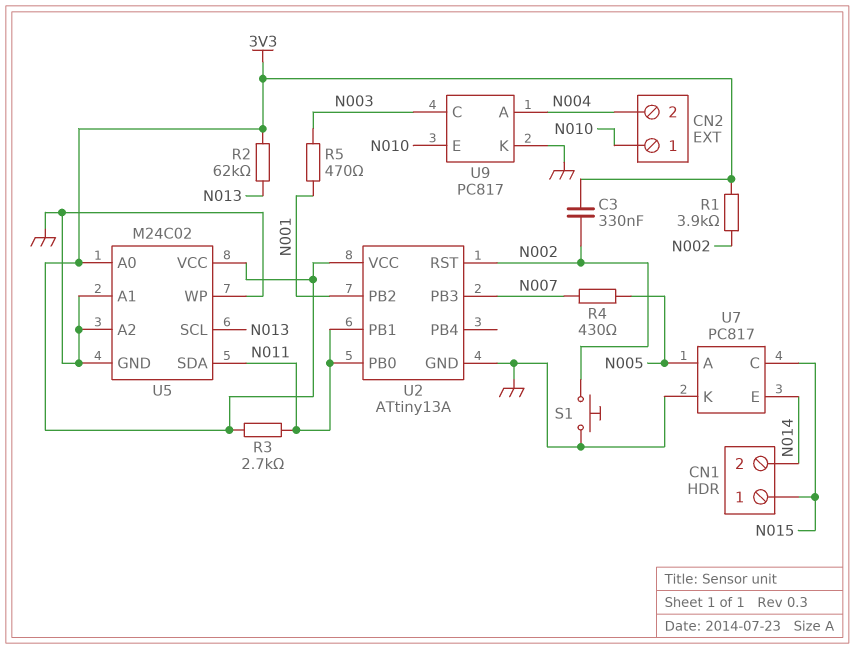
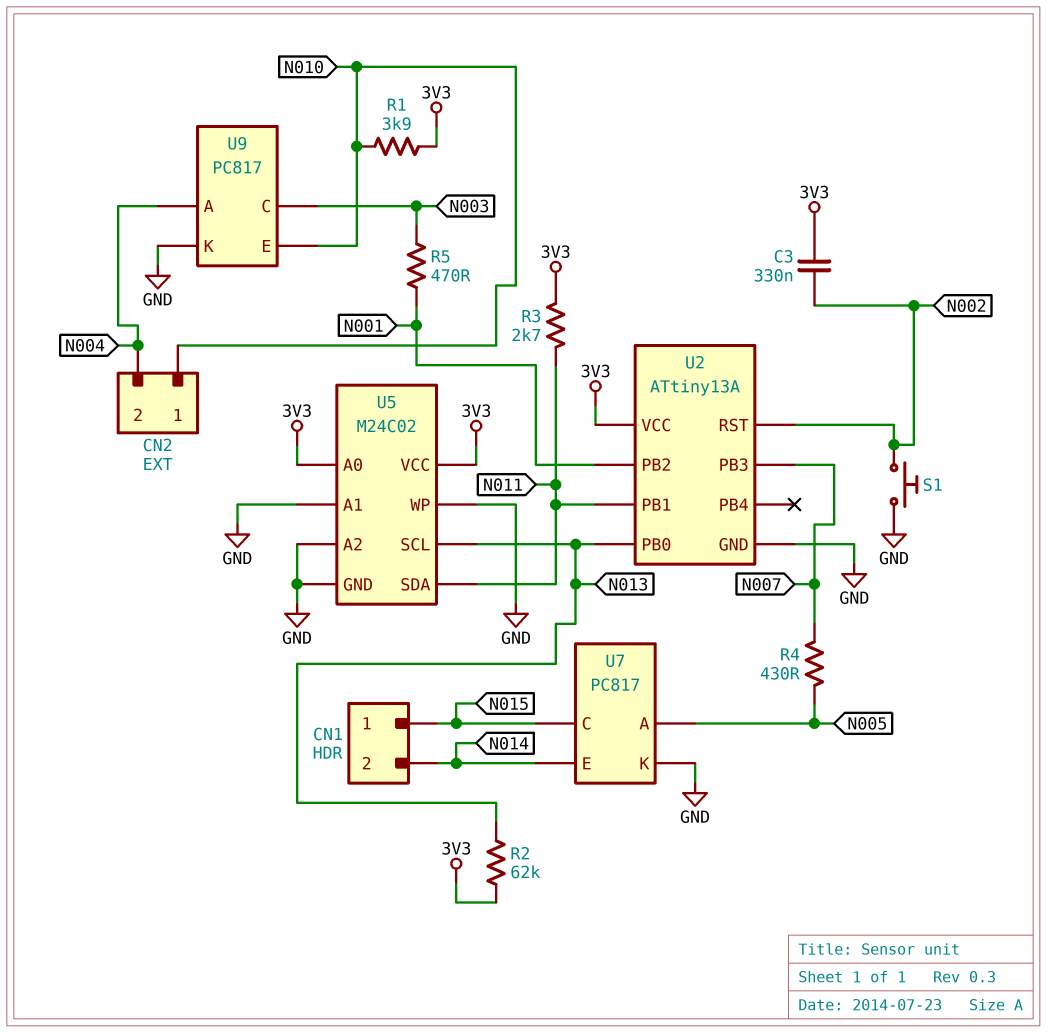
R1: 3.9k (3V3, N002) -> 3.9k (3V3, N010)
U2 pin PB0: N011 -> N013

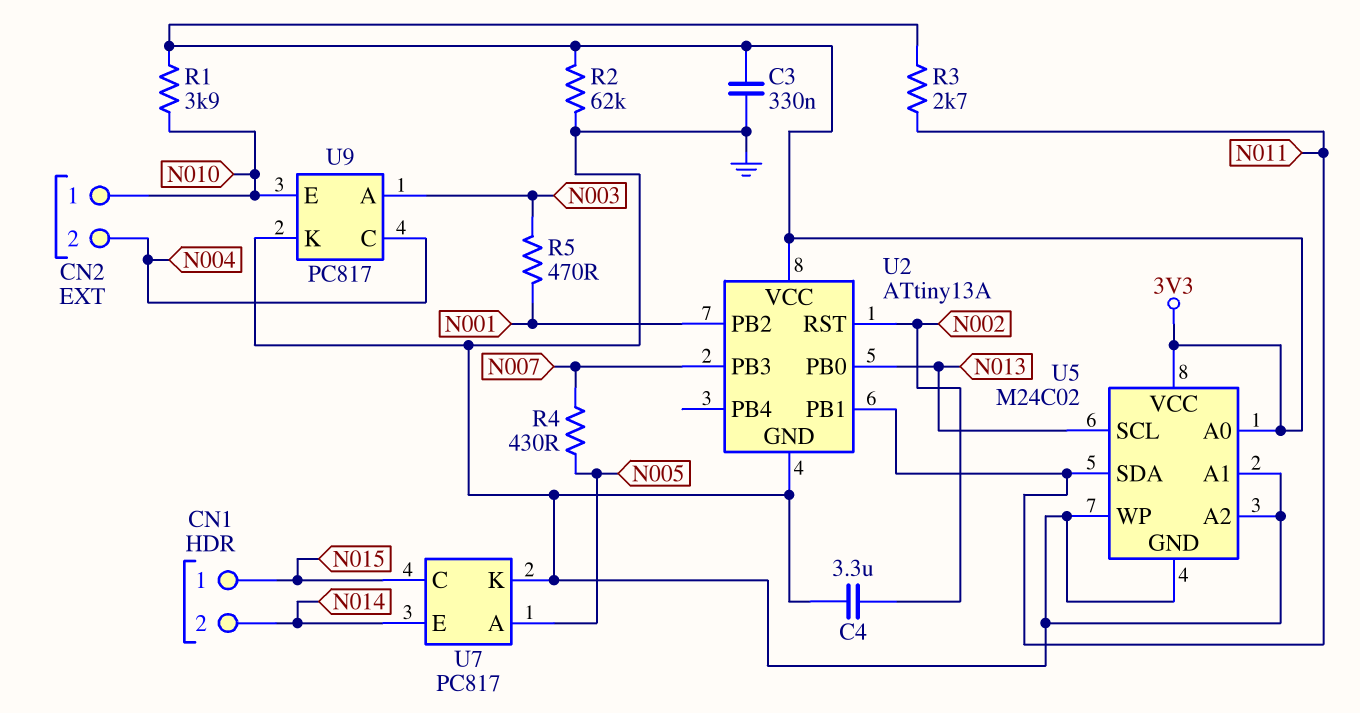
C3: 330nF (3V3, N002) -> 330nF (3V3, GND)
C4: none -> 3.3uF (GND, N002)
R2: 62k (3V3, N013) -> 62k (3V3, GND)
S1: button (GND, N002) -> none
U9 pin A: N004 -> N003
U9 pin C: N003 -> N004

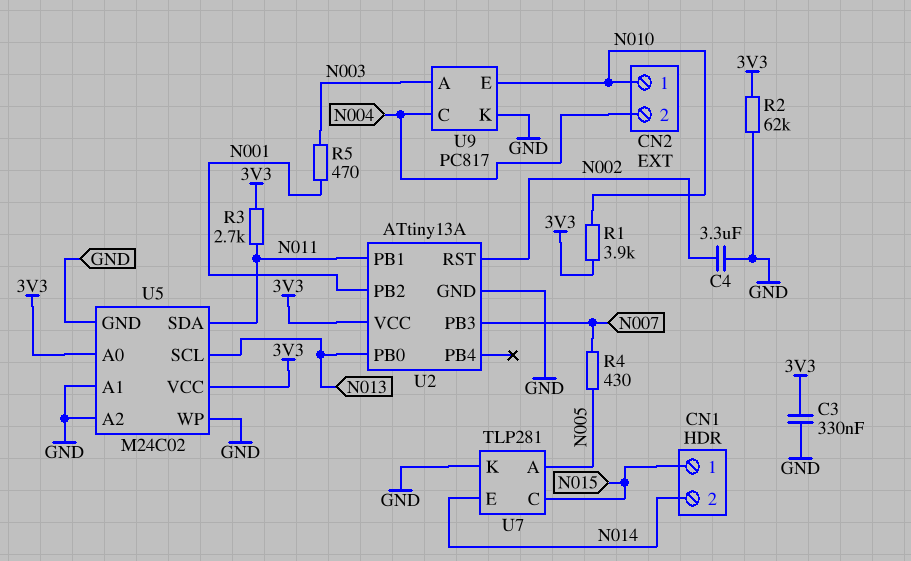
U7: PC817 -> TLP281

